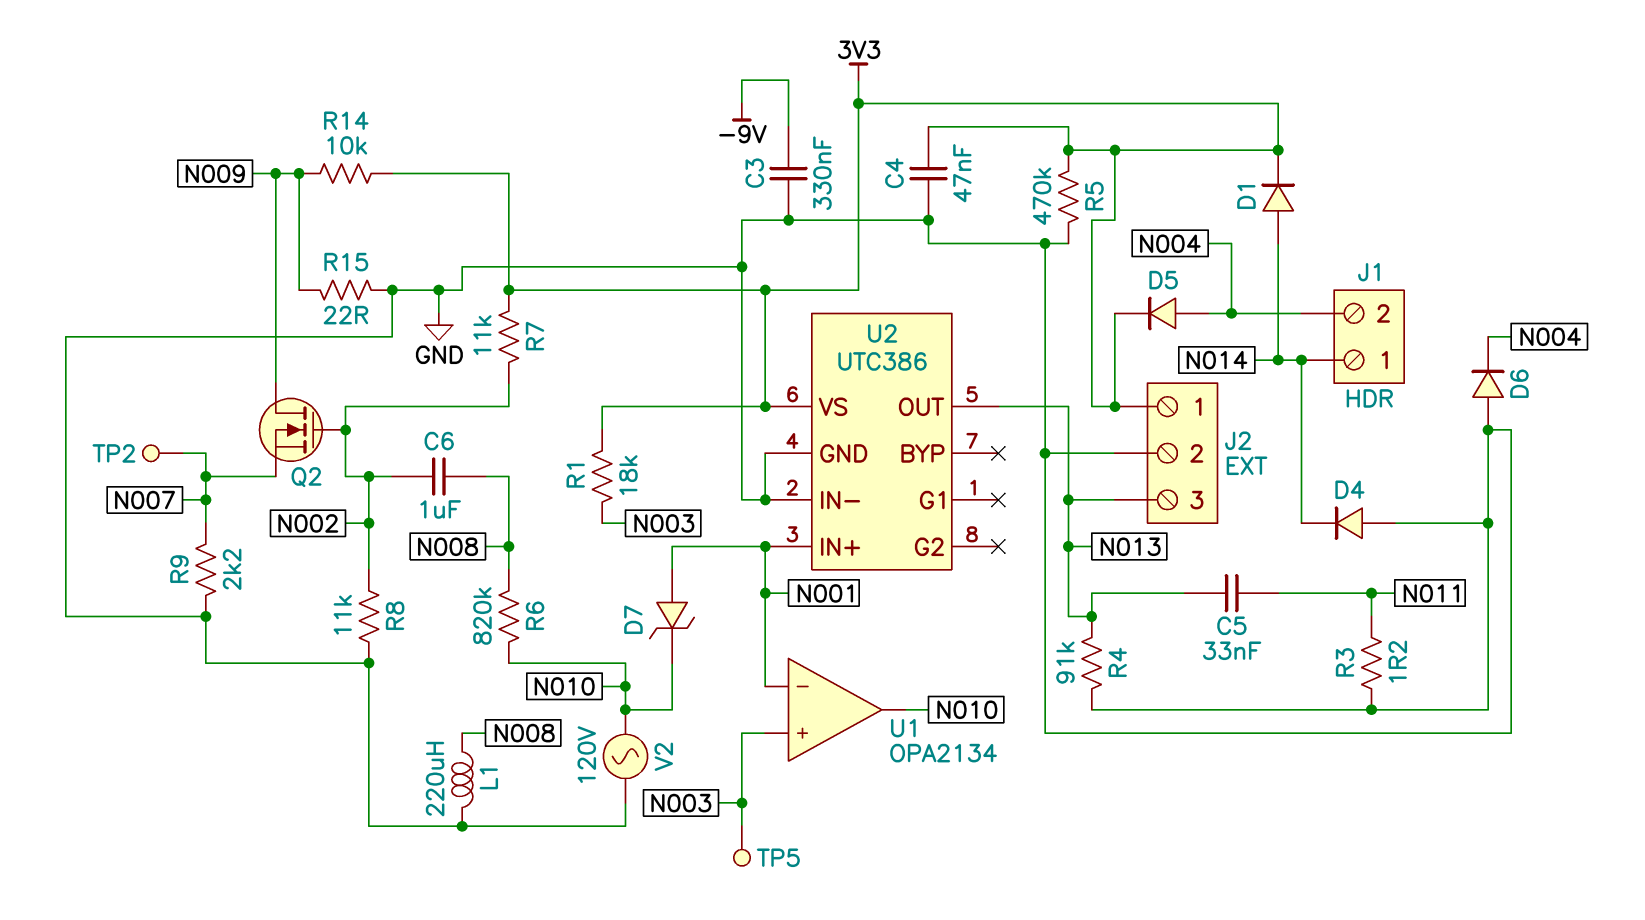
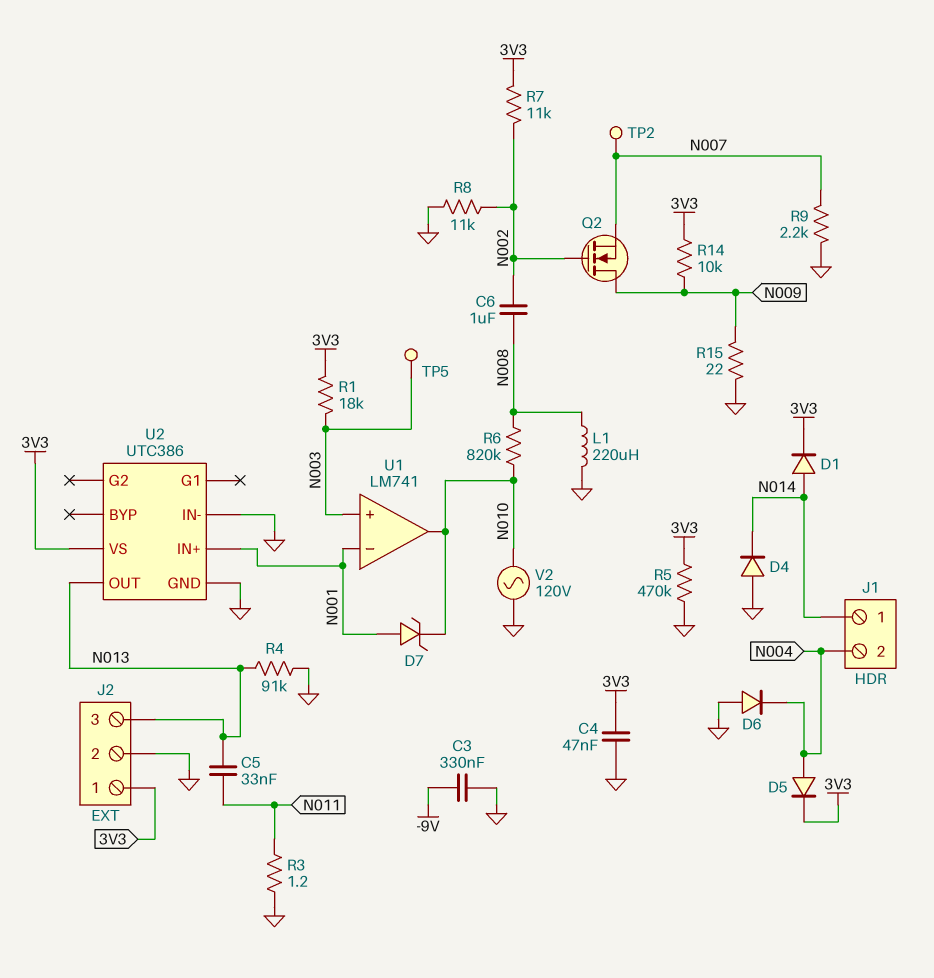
U1: OPA2134 -> LM741

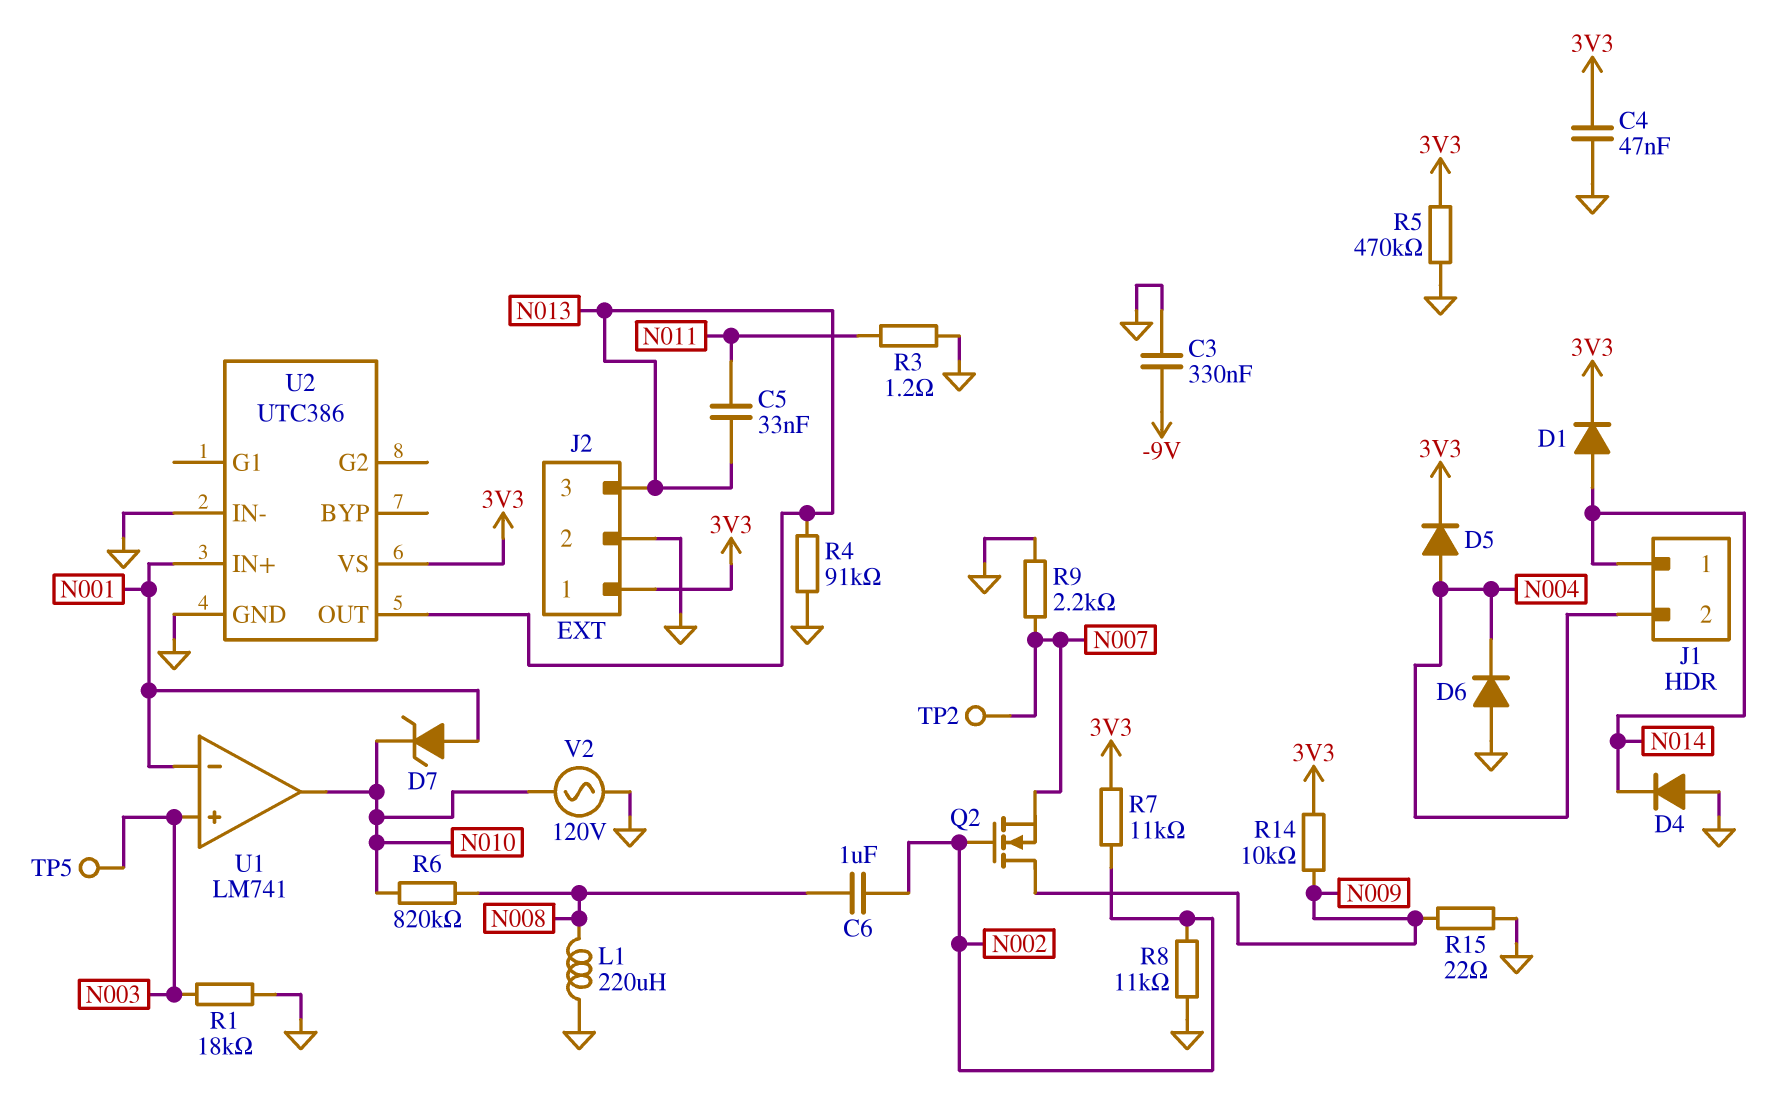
R1: 18k (3V3, N003) -> 18k (GND, N003)

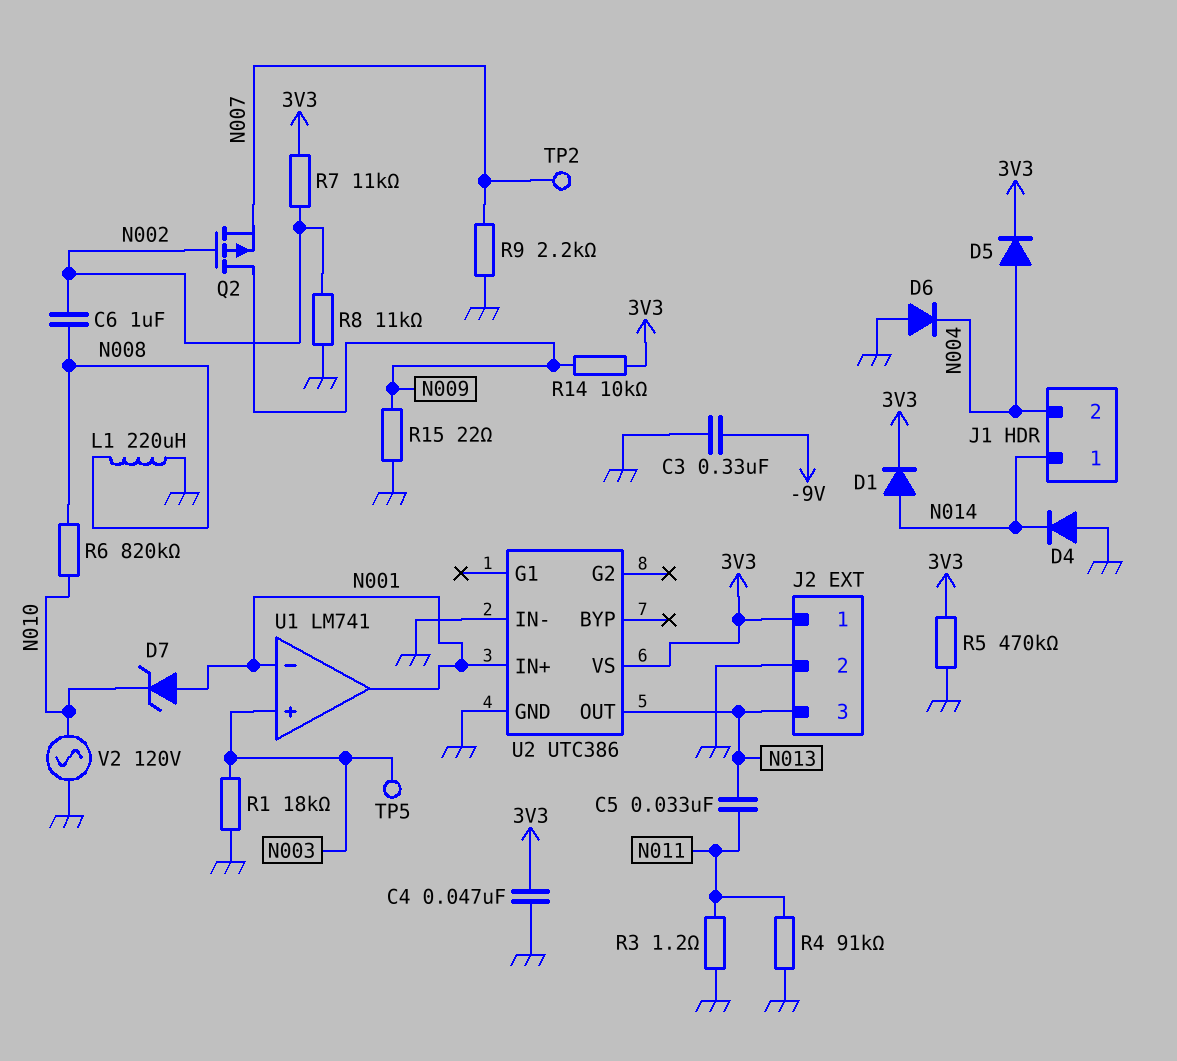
Q2: NMOS (G N002, D N009, S N007) -> PMOS (G N002, D N009, S N007)
R4: 91k (GND, N013) -> 91k (GND, N011)
U1 pin out: N010 -> N001

